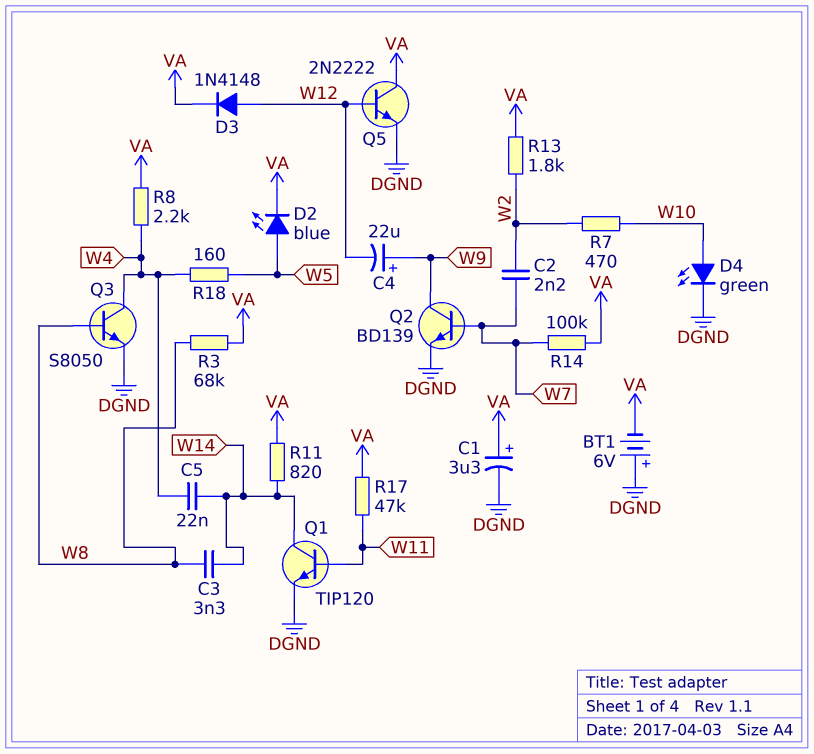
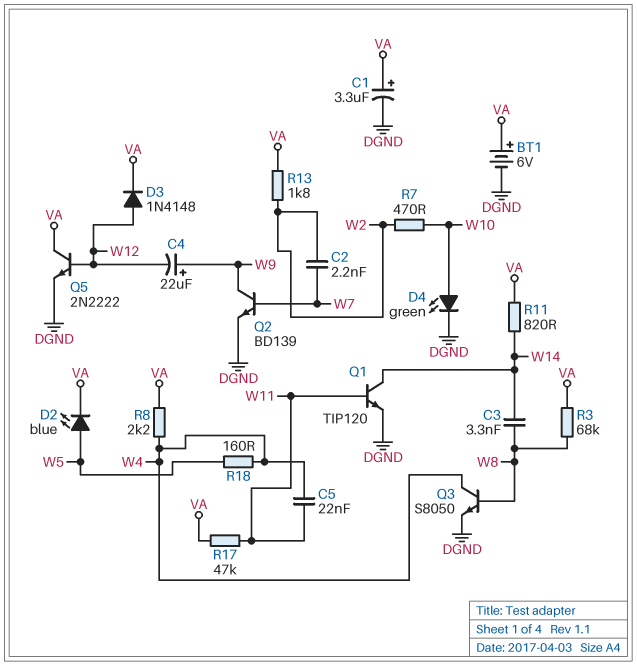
BT1: 6V (plus DGND, minus VA) -> 6V (plus VA, minus DGND)
C5: 22nF (W4, W14) -> 22nF (W4, W11)
R14: 100k (VA, W7) -> none

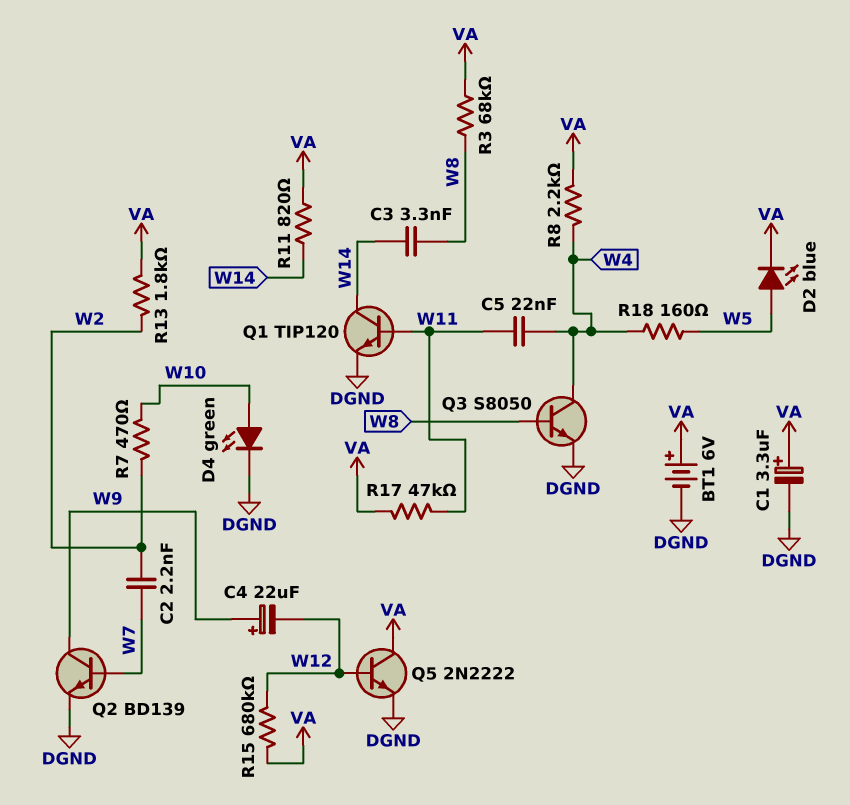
D3: diode 1N4148 (A W12, K VA) -> none
R15: none -> 680k (VA, W12)

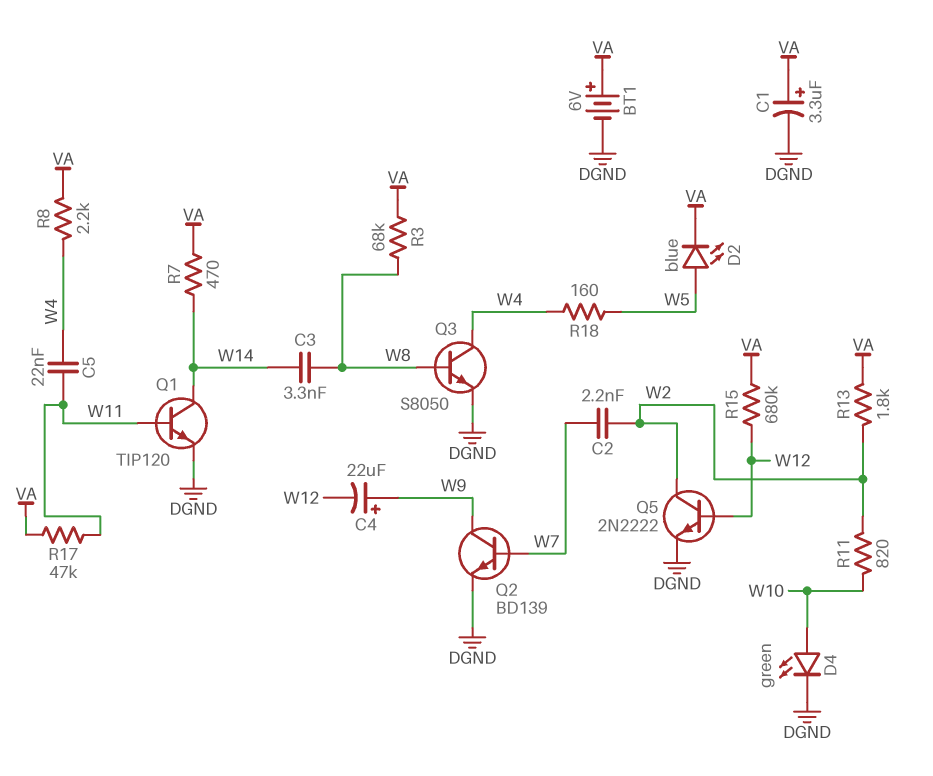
Q5: NPN 2N2222 (B W12, C VA, E DGND) -> NPN 2N2222 (B W12, C W2, E DGND)
R7: 470 (W2, W10) -> 470 (VA, W14)
R11: 820 (VA, W14) -> 820 (W2, W10)

